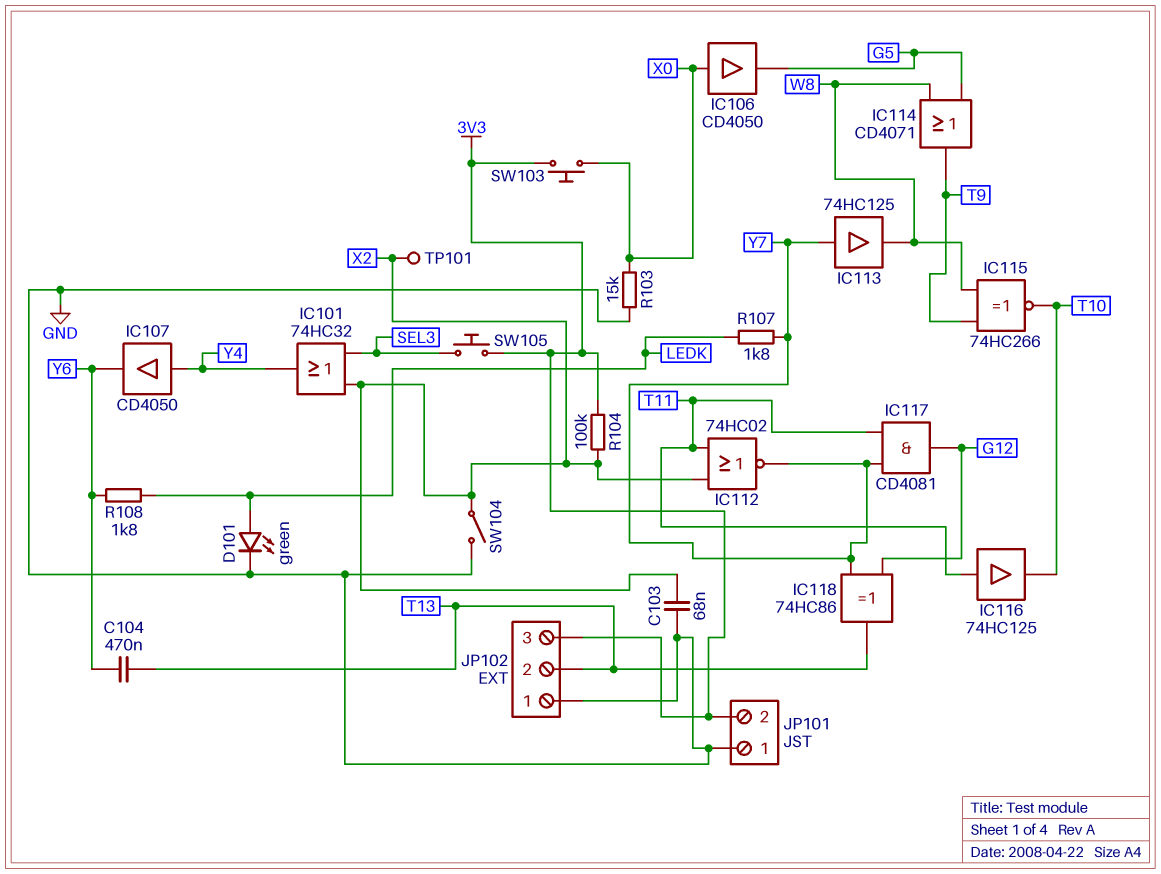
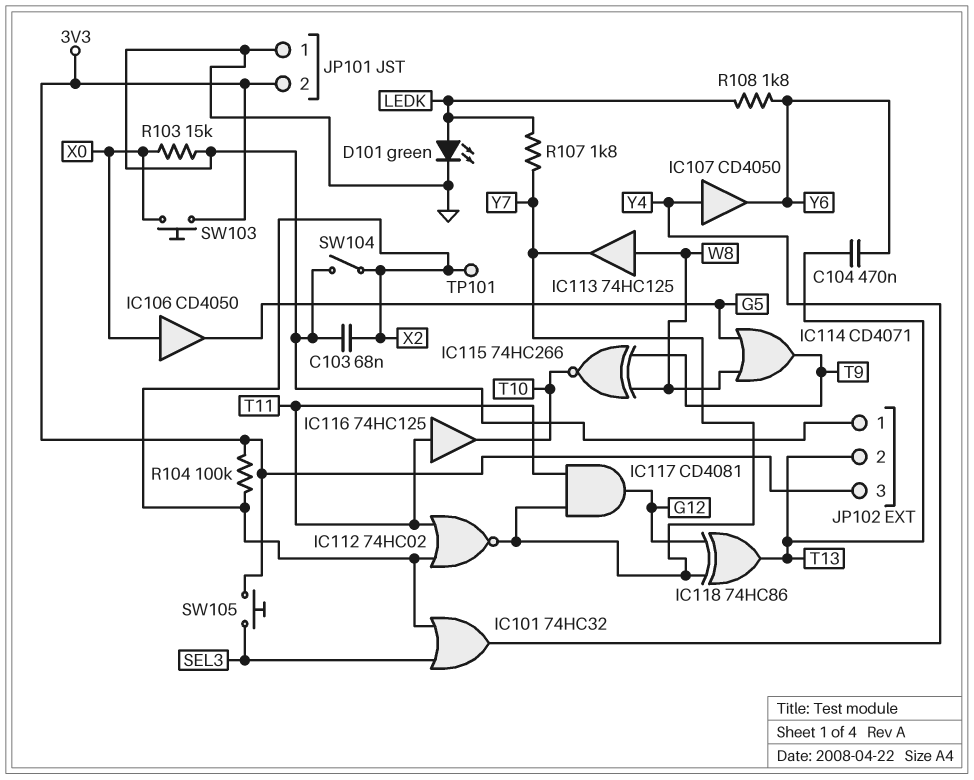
IC113: buffer 74HC125 (in Y7, out W8) -> buffer 74HC125 (in W8, out Y7)

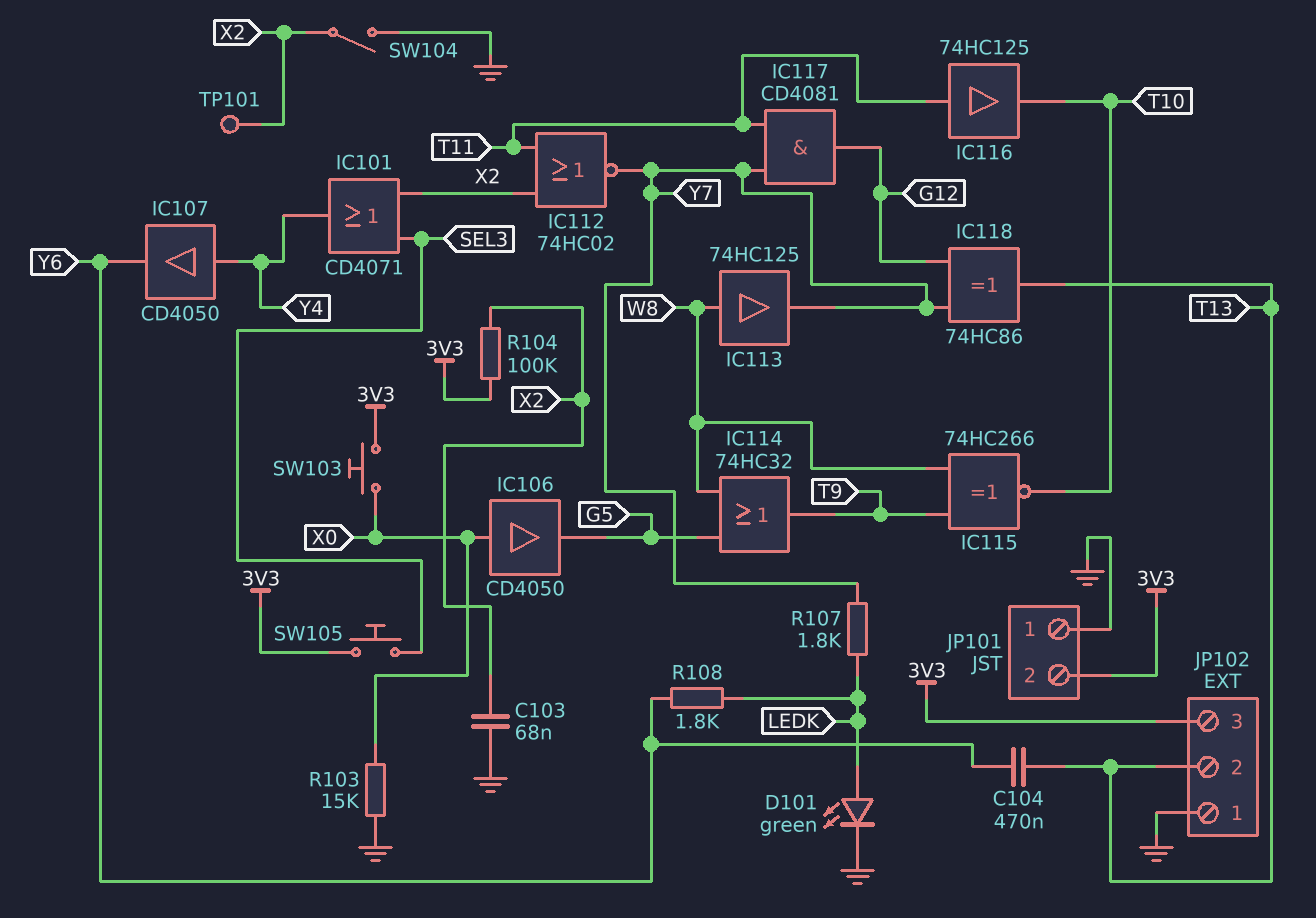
IC101: OR 74HC32 (in SEL3, in X2, out Y4) -> OR CD4071 (in SEL3, in X2, out Y4)
IC114: OR CD4071 (in G5, in W8, out T9) -> OR 74HC32 (in G5, in W8, out T9)

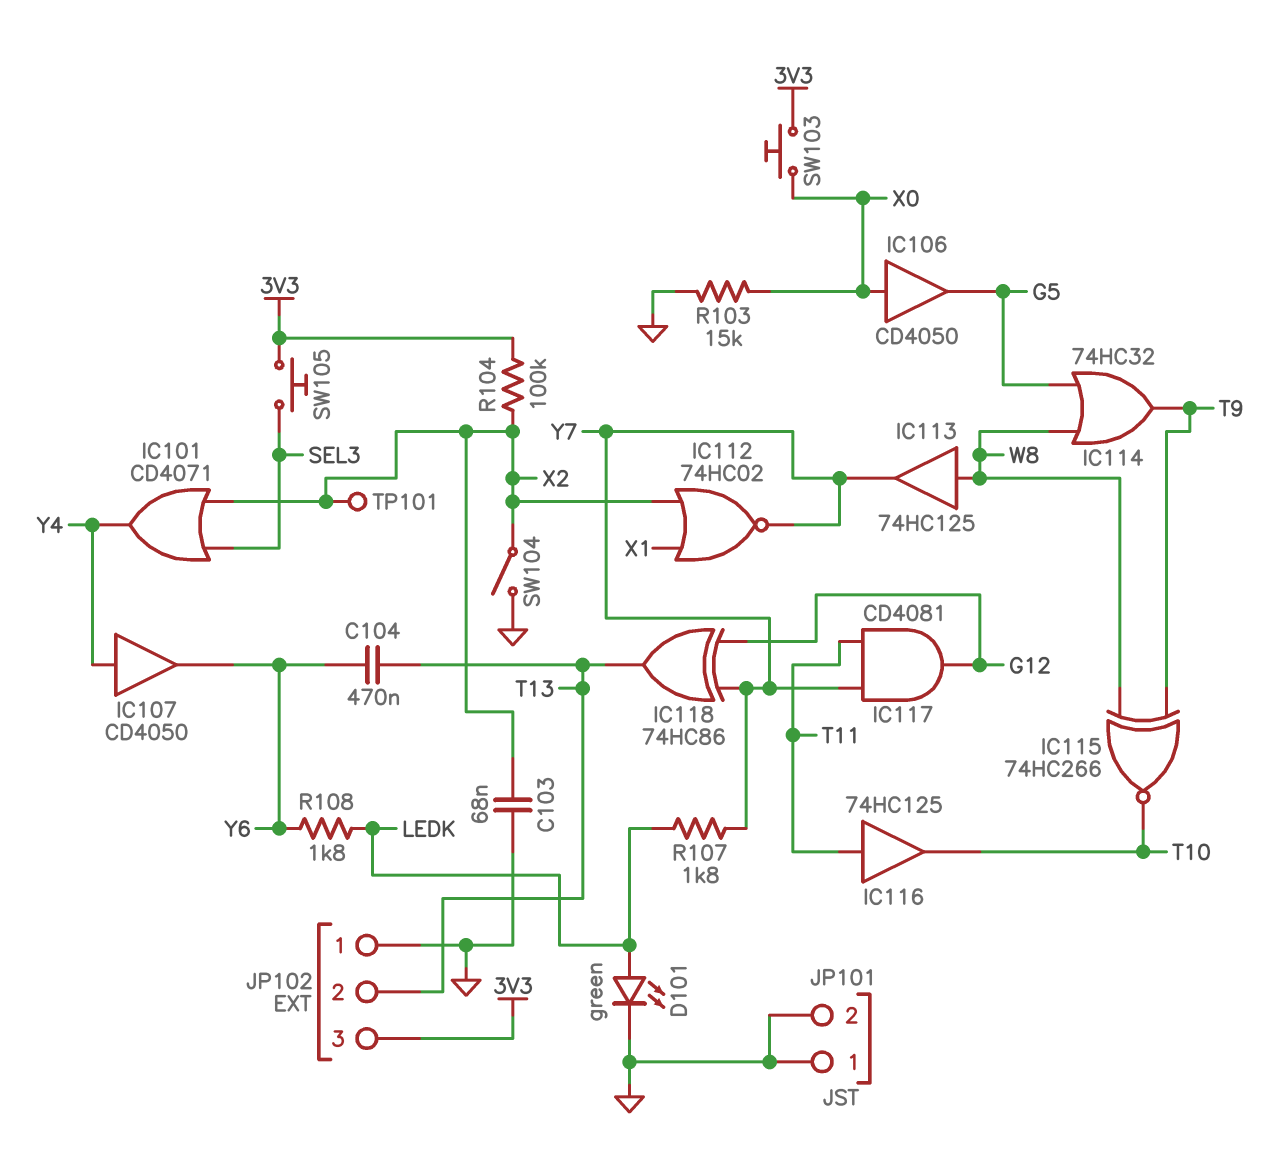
IC112: NOR 74HC02 (in T11, in X2, out Y7) -> NOR 74HC02 (in X1, in X2, out Y7)
JP101 pin 2: 3V3 -> GND

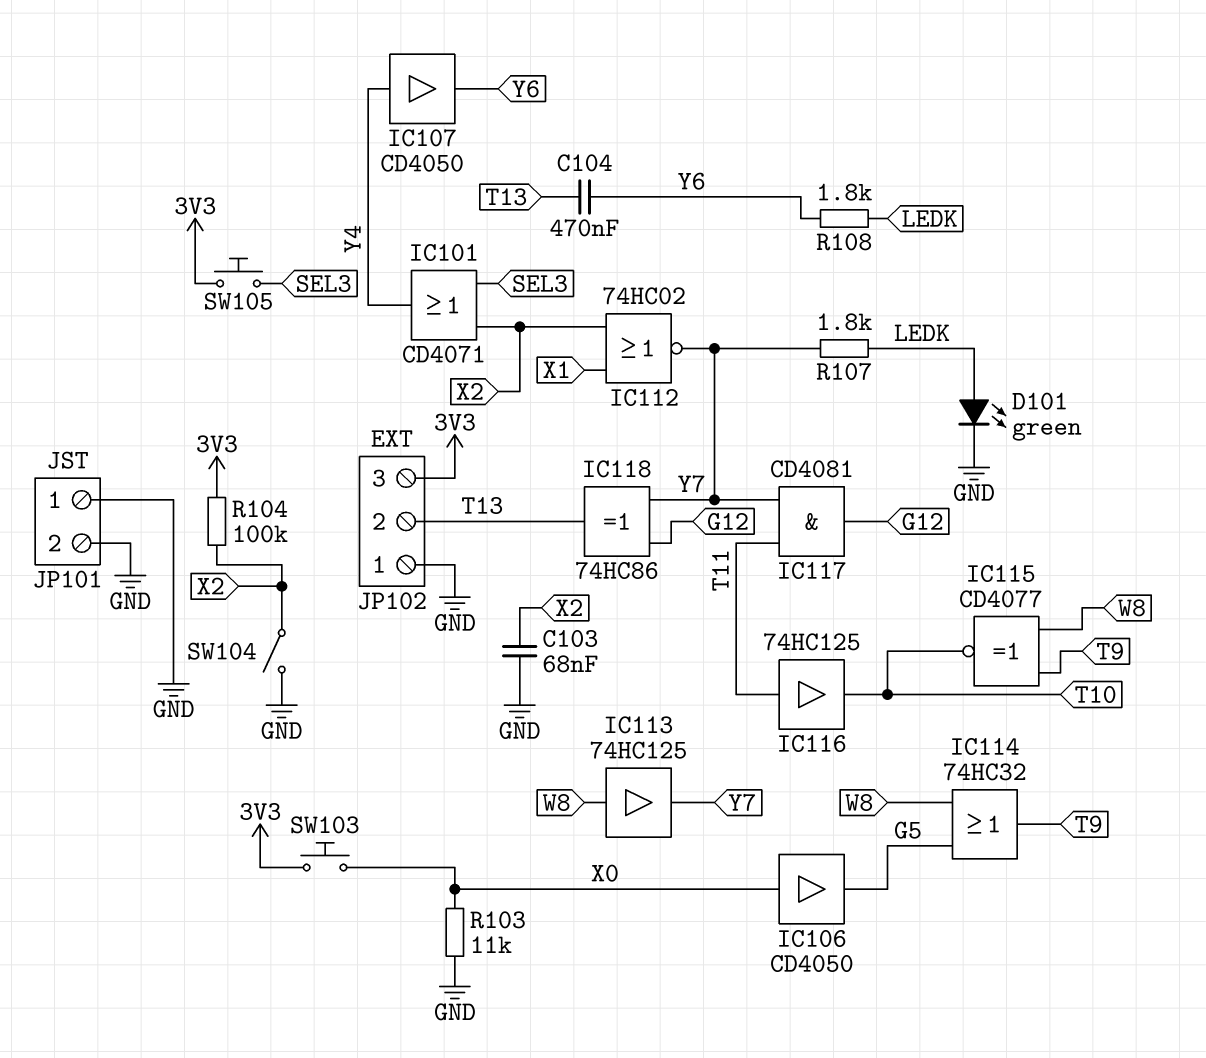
IC115: XNOR 74HC266 (in T9, in W8, out T10) -> XNOR CD4077 (in T9, in W8, out T10)
R103: 15k (GND, X0) -> 11k (GND, X0)
TP101: test point (X2) -> none

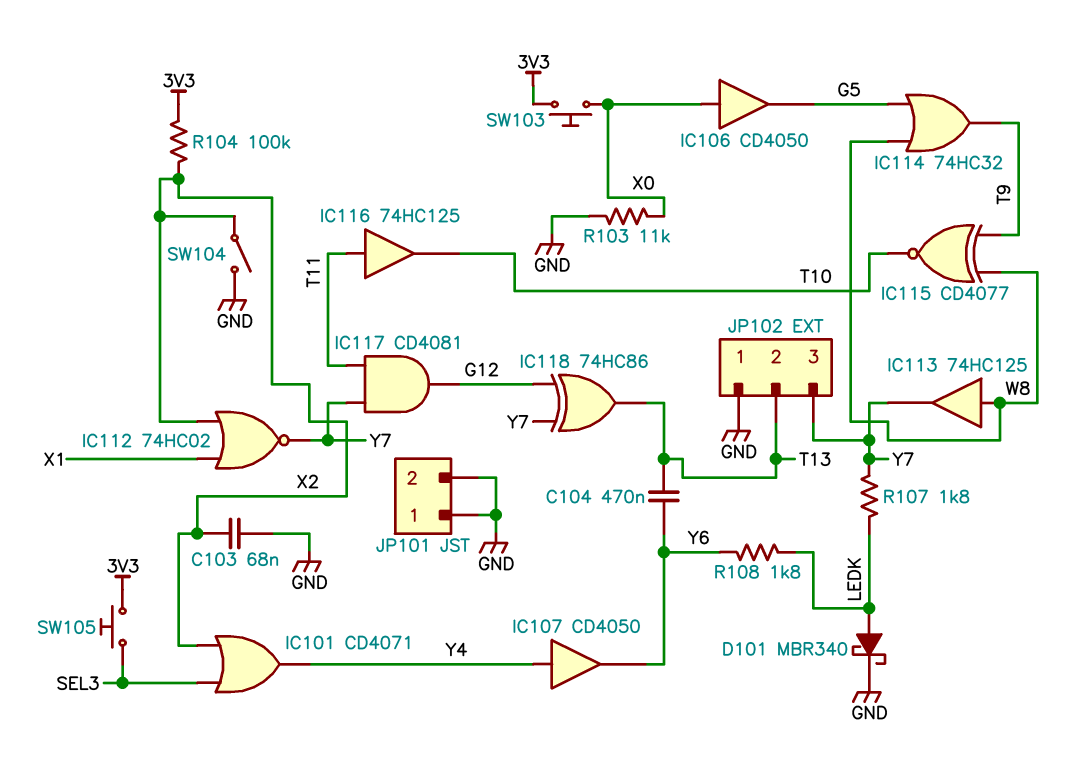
D101: LED green (A LEDK, K GND) -> schottky MBR340 (A LEDK, K GND)
JP102 pin 3: 3V3 -> Y7

